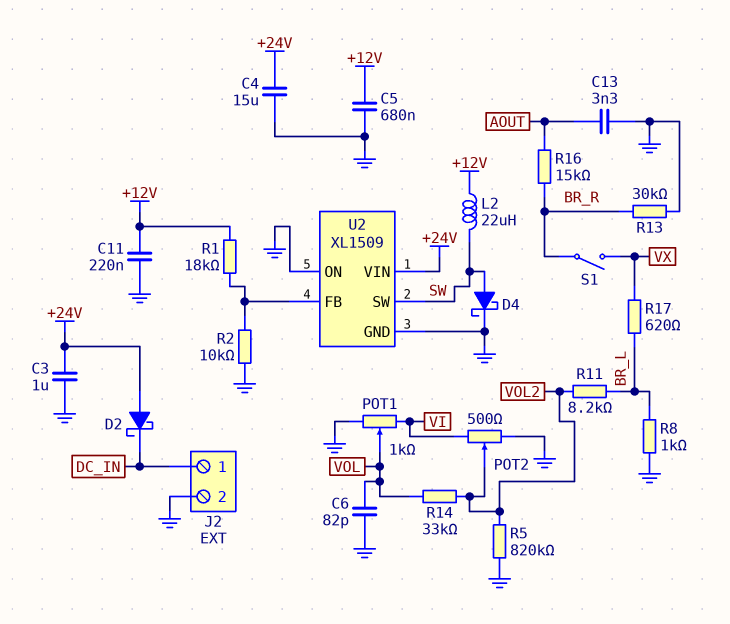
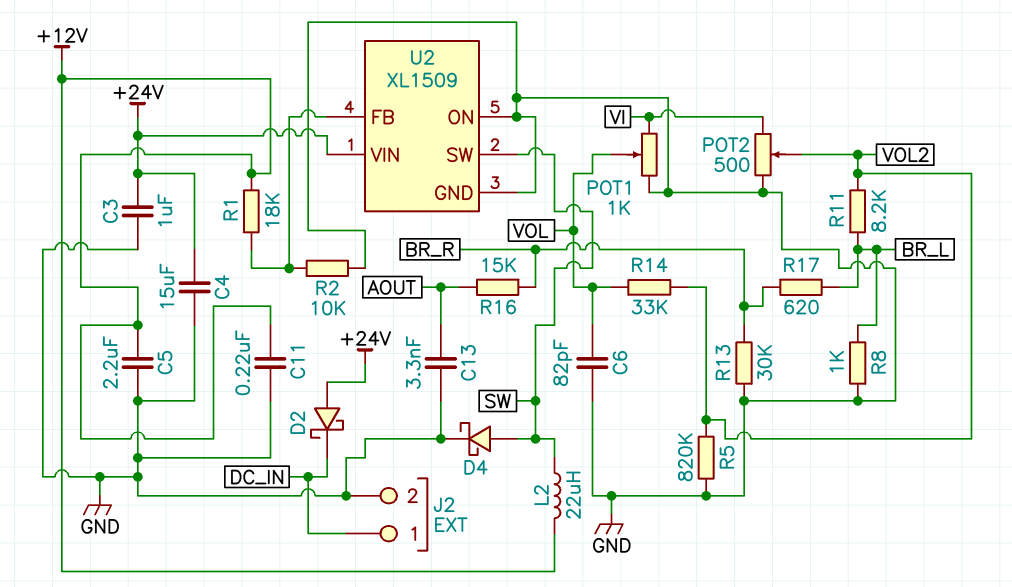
C5: 680nF (+12V, GND) -> 2.2uF (+12V, GND)
R17: 620 (BR_L, VX) -> 620 (BR_L, BR_R)
S1: switch (BR_R, VX) -> none

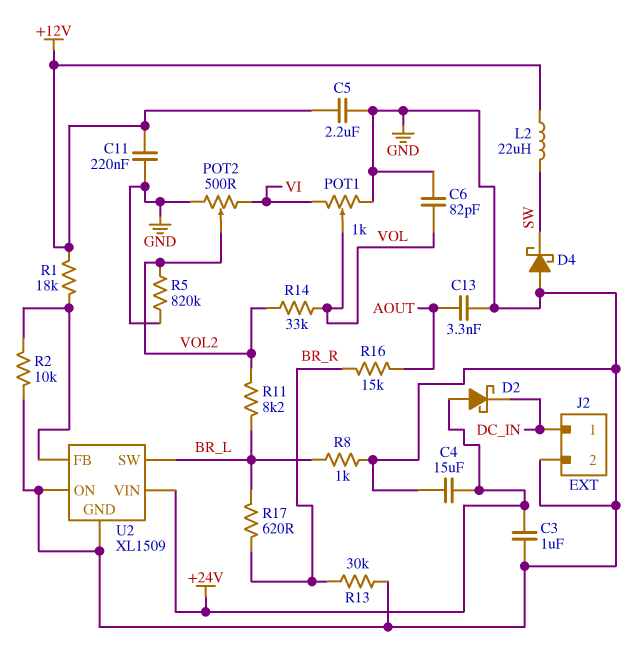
D4: schottky (A SW, K GND) -> schottky (A GND, K SW)
U2 pin SW: SW -> BR_L

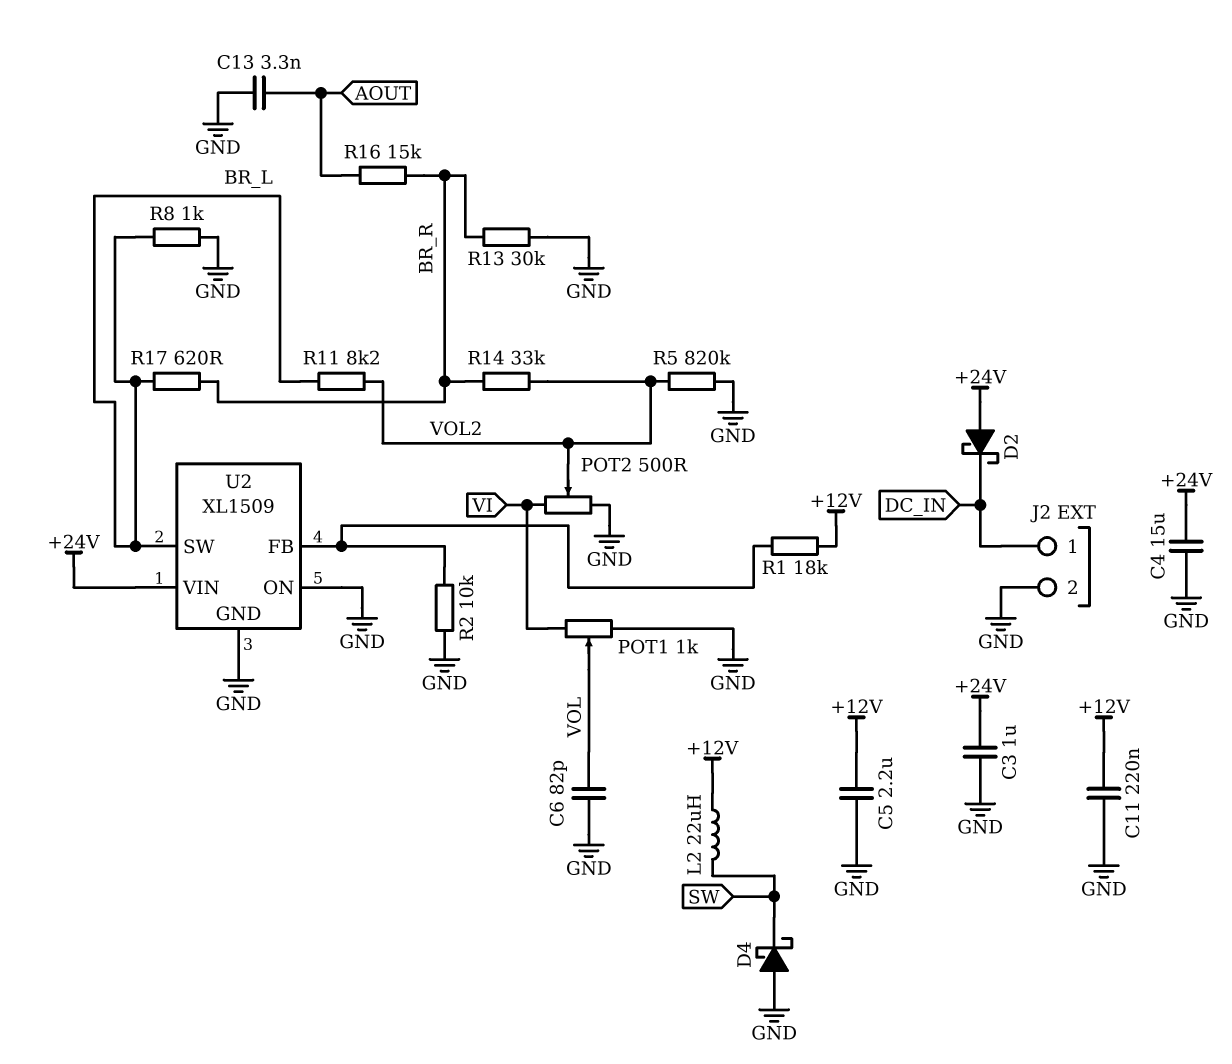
R14: 33k (VOL, VOL2) -> 33k (BR_R, VOL2)

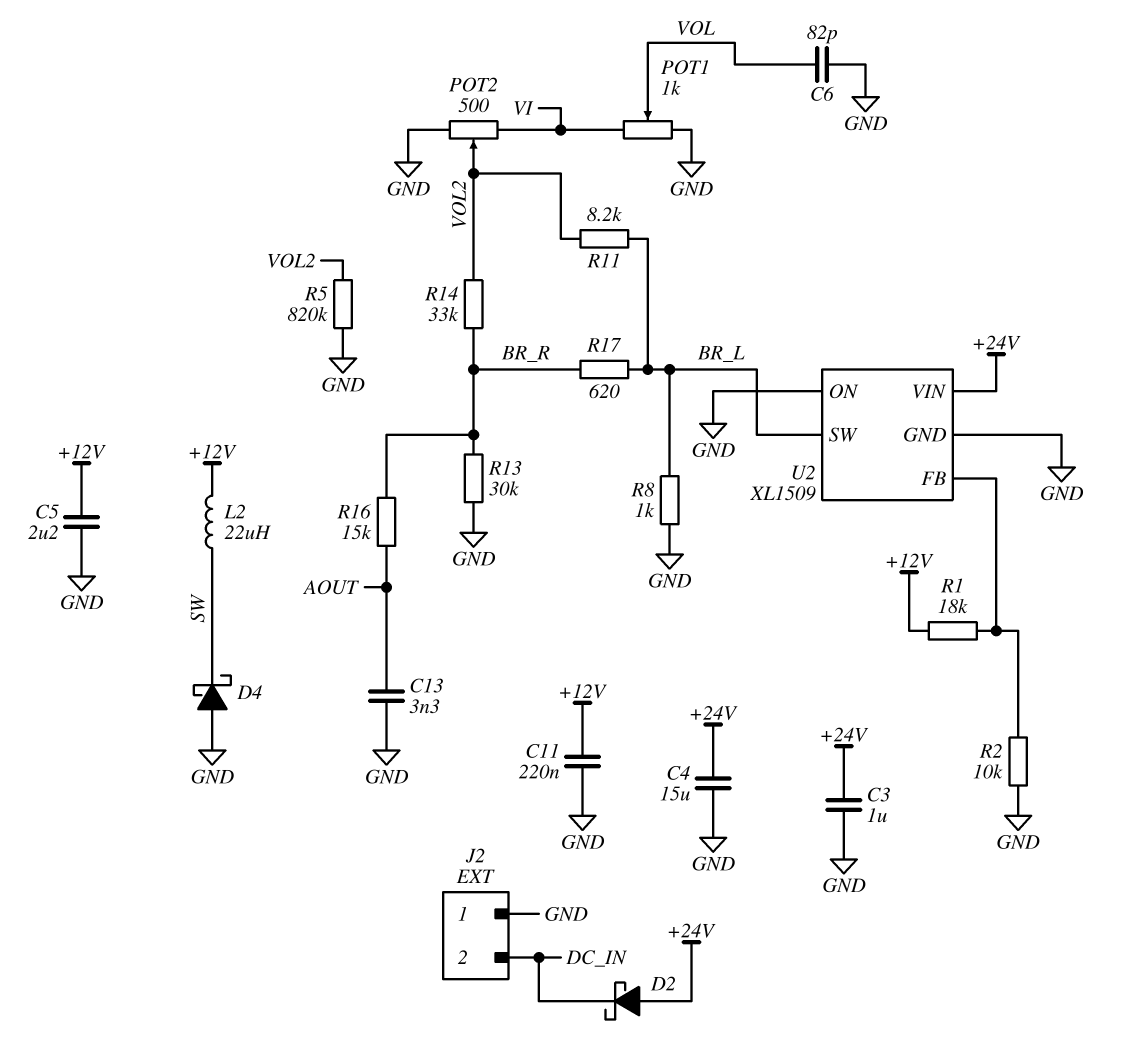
J2 pin 1: DC_IN -> GND
J2 pin 2: GND -> DC_IN

